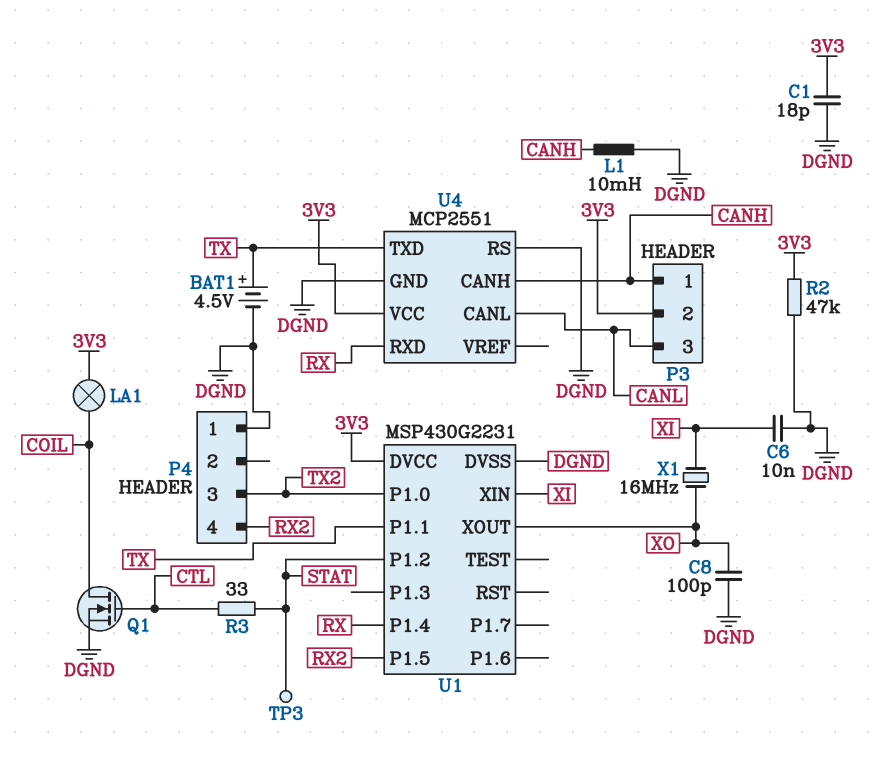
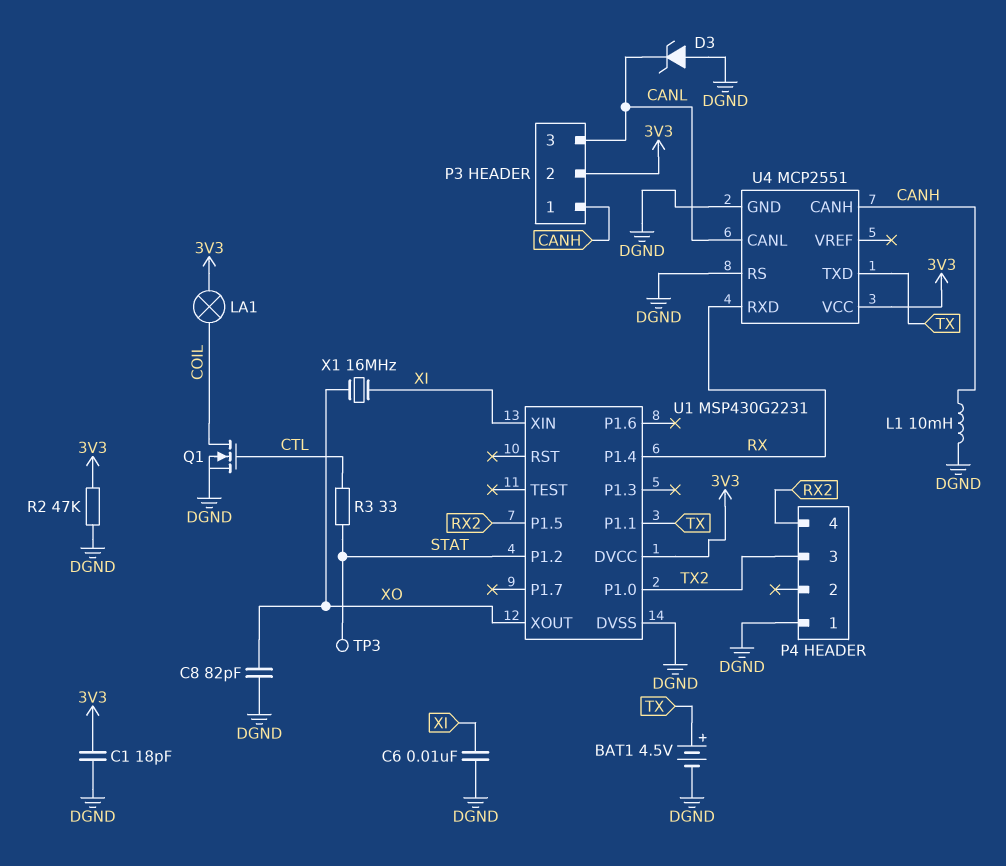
C8: 100pF (DGND, XO) -> 82pF (DGND, XO)
D3: none -> zener (A DGND, K CANL)

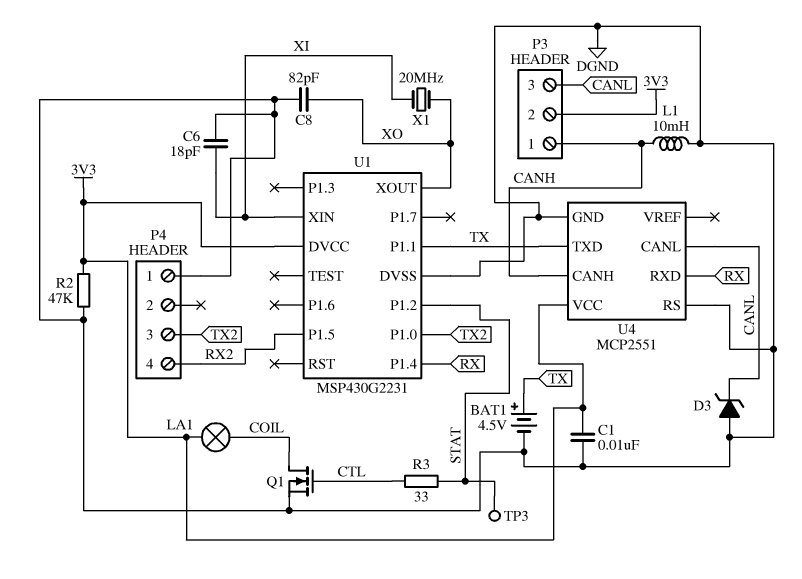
C1: 18pF (3V3, DGND) -> 10nF (3V3, DGND)
C6: 10nF (DGND, XI) -> 18pF (DGND, XI)
X1: 16MHz (XI, XO) -> 20MHz (XI, XO)

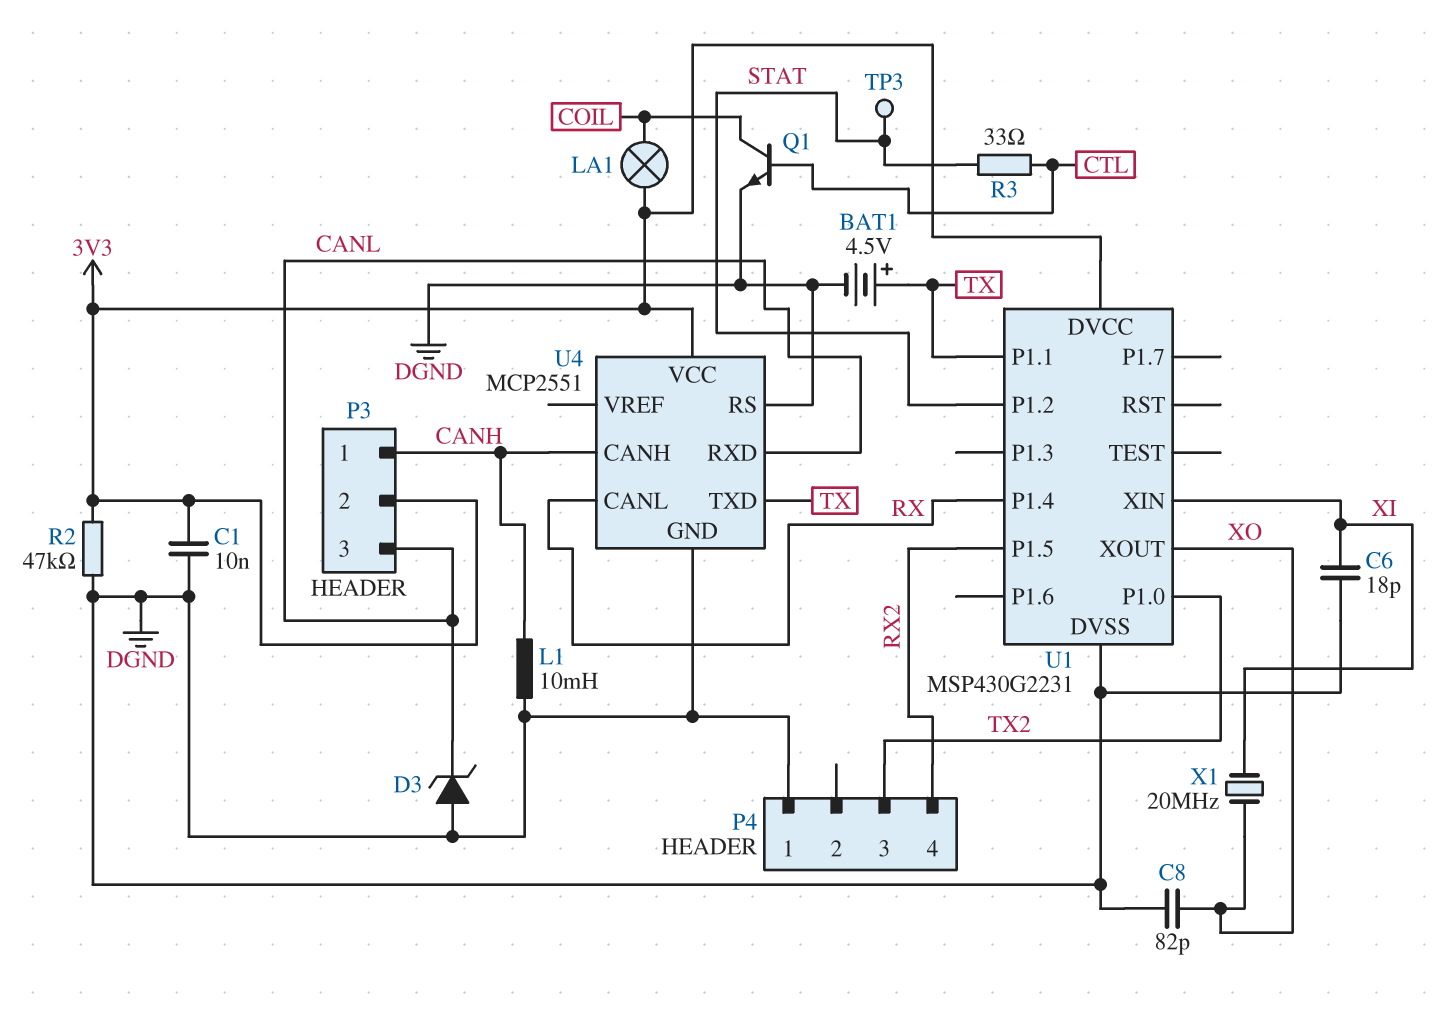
Q1: NMOS (G CTL, D COIL, S DGND) -> NPN (B CTL, C COIL, E DGND)
U4 pin CANL: CANL -> RX
U4 pin RXD: RX -> CANL

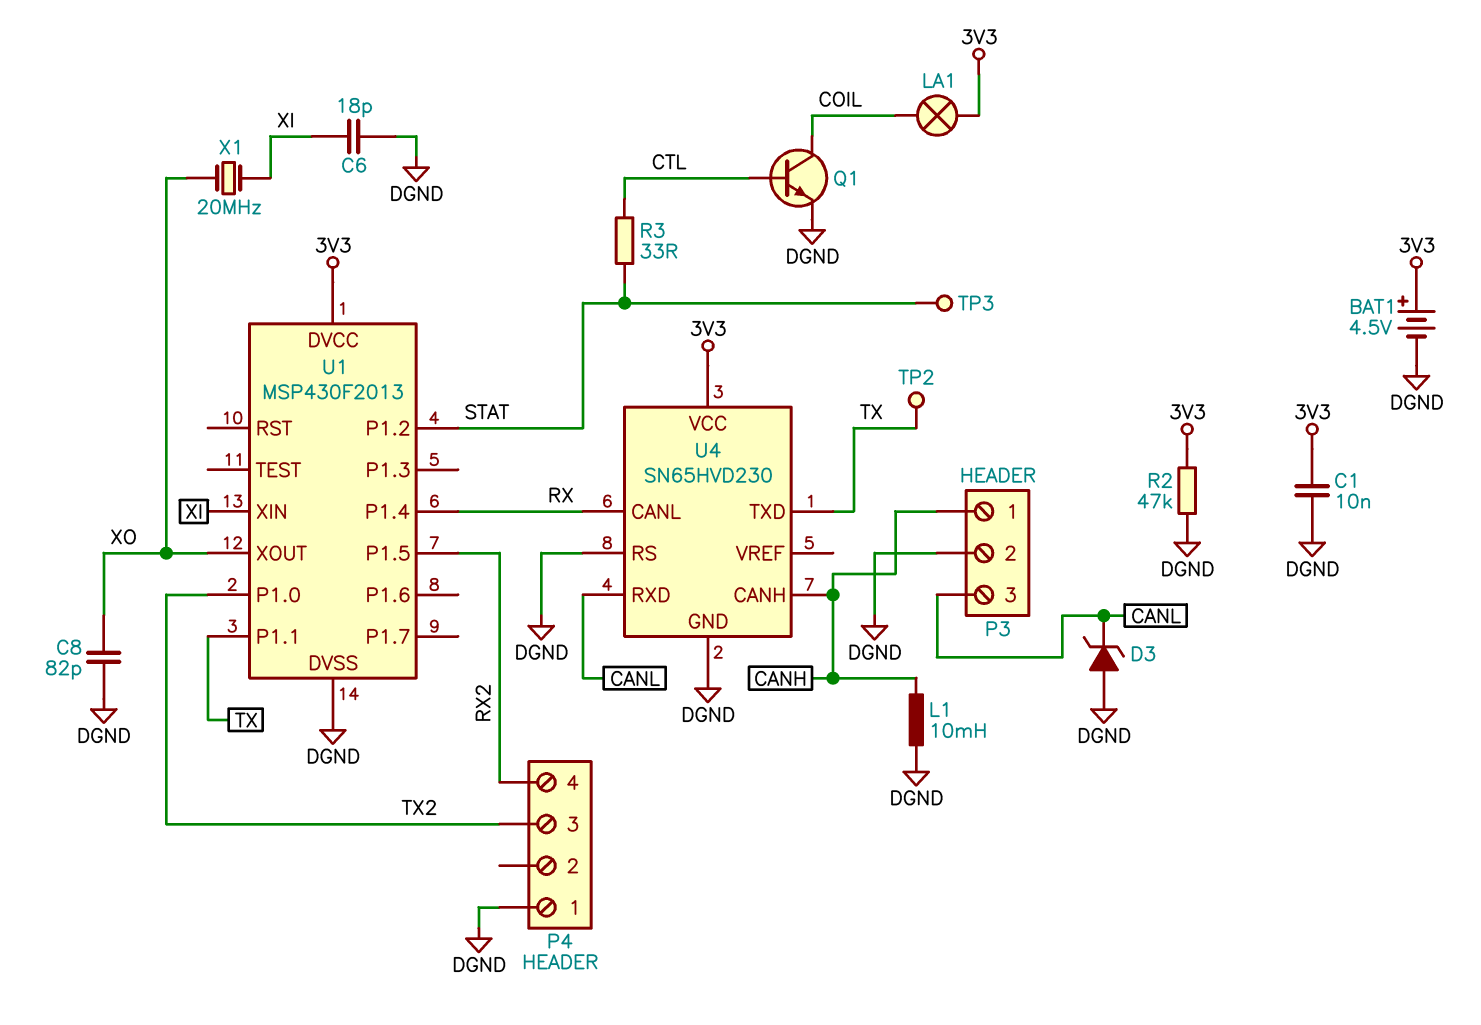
BAT1: 4.5V (plus TX, minus DGND) -> 4.5V (plus 3V3, minus DGND)
P3 pin 2: 3V3 -> DGND
TP2: none -> test point (TX)
U1: MSP430G2231 -> MSP430F2013
U4: MCP2551 -> SN65HVD230

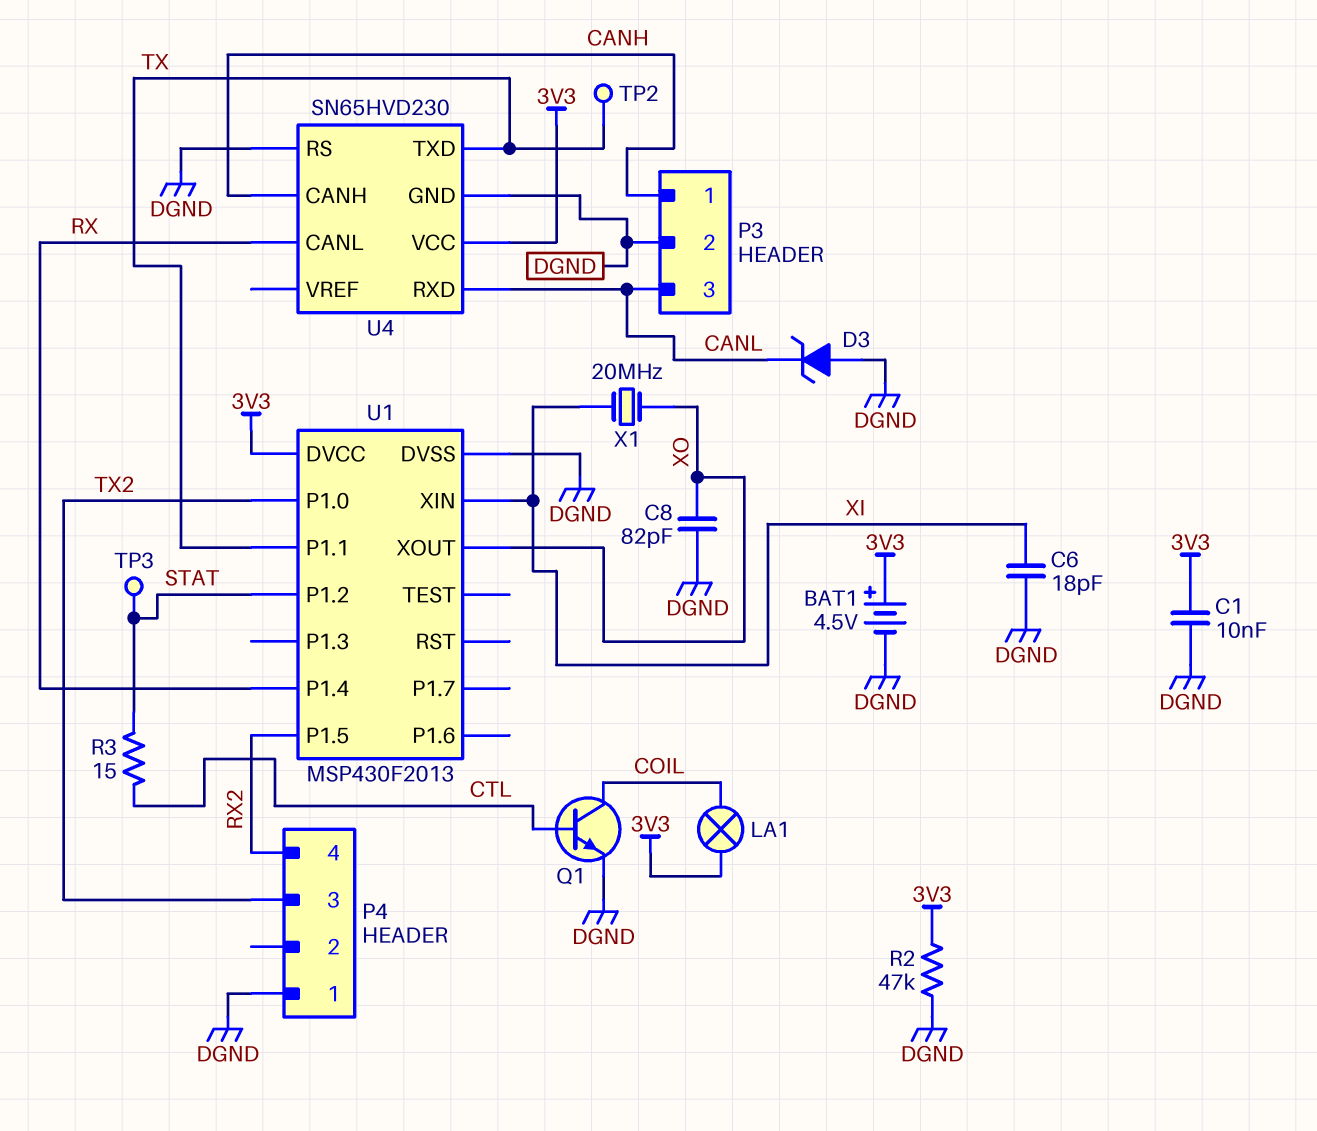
L1: 10mH (CANH, DGND) -> none
R3: 33 (CTL, STAT) -> 15 (CTL, STAT)

